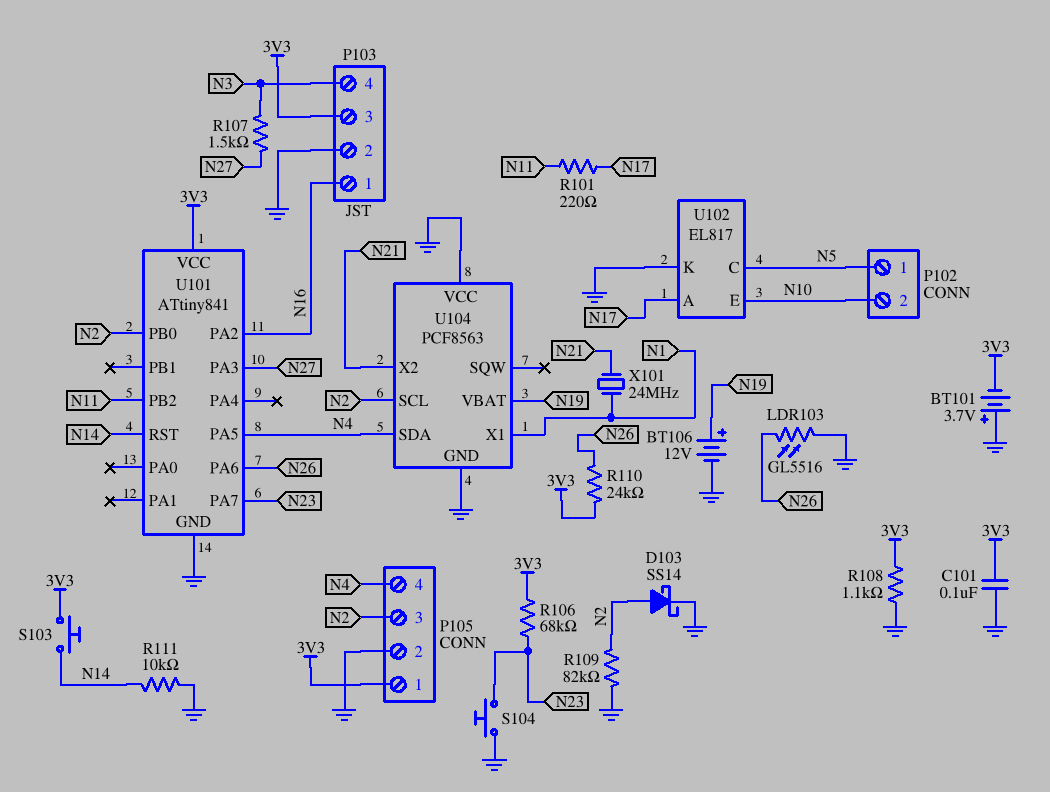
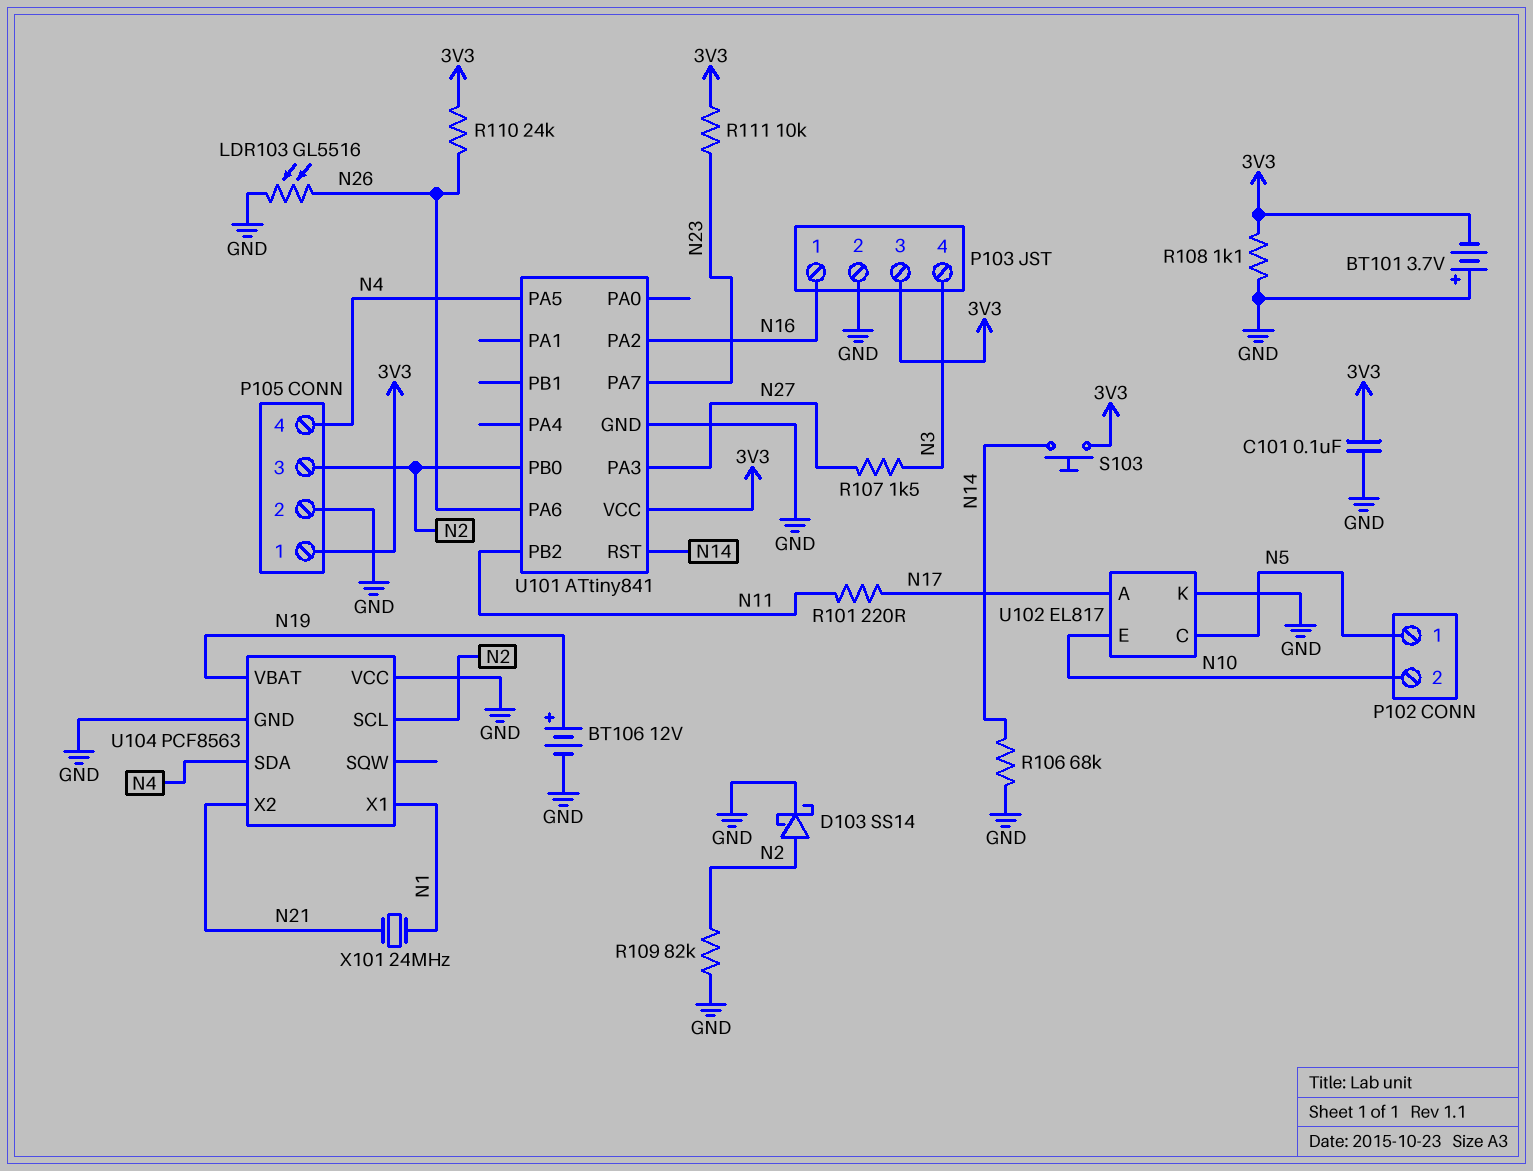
R106: 68k (3V3, N23) -> 68k (GND, N14)
R111: 10k (GND, N14) -> 10k (3V3, N23)
S104: button (GND, N23) -> none

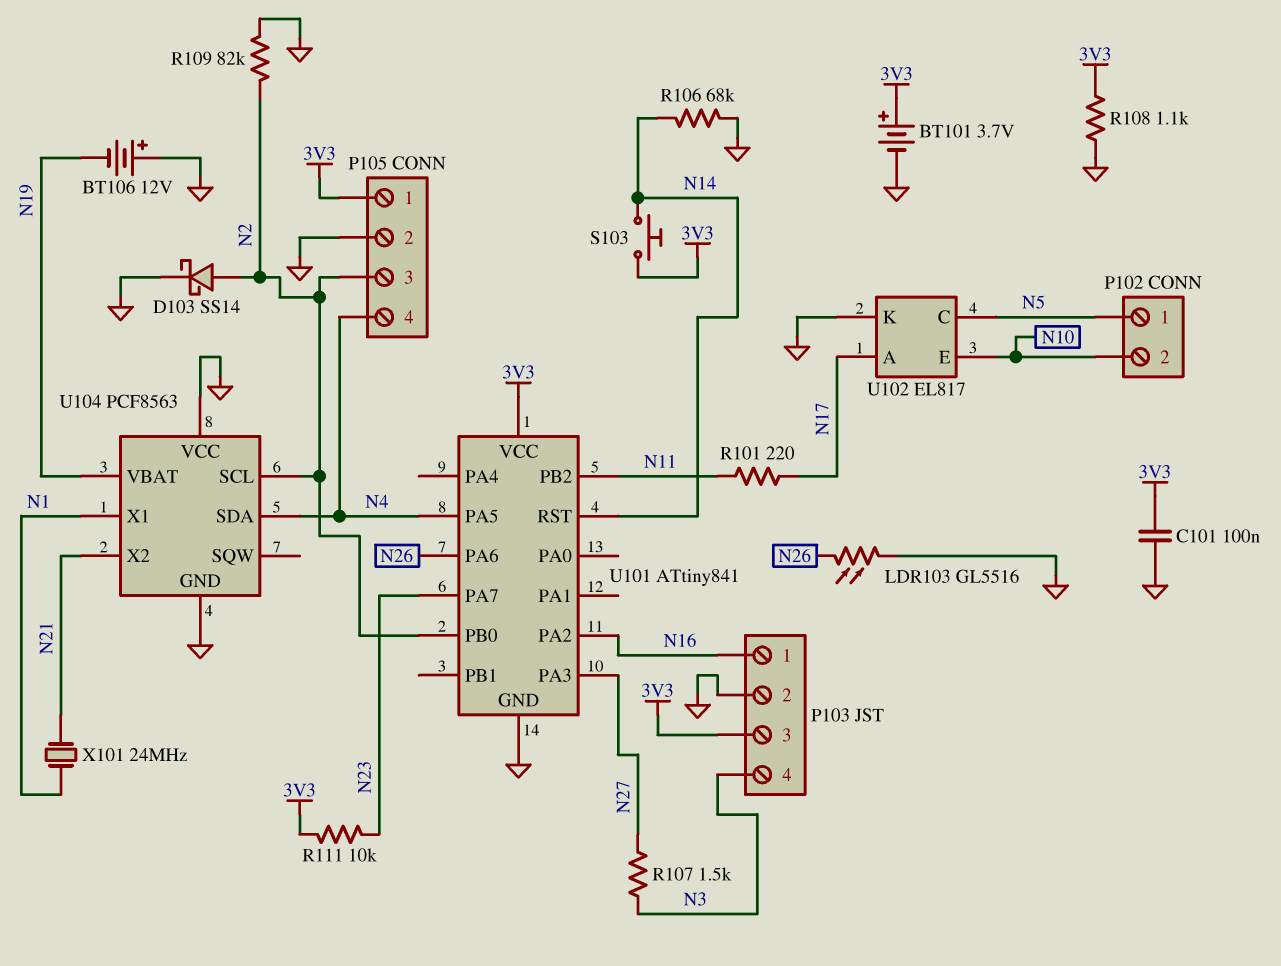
BT101: 3.7V (plus GND, minus 3V3) -> 3.7V (plus 3V3, minus GND)
BT106: 12V (plus N19, minus GND) -> 12V (plus GND, minus N19)
R110: 24k (3V3, N26) -> none

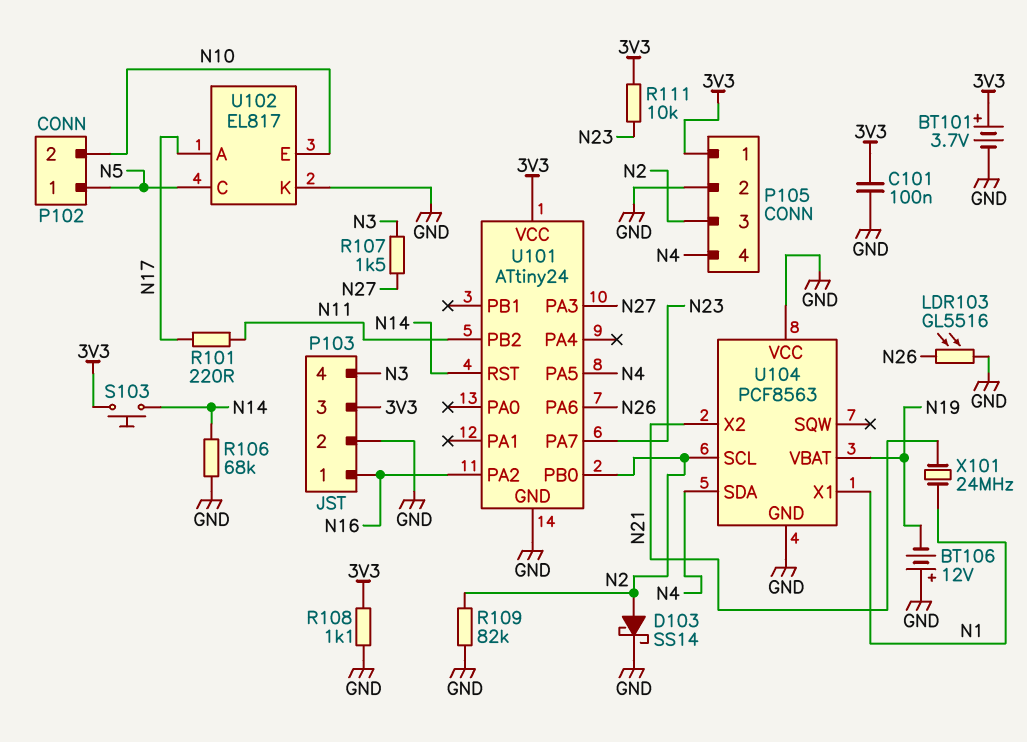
U101: ATtiny841 -> ATtiny24

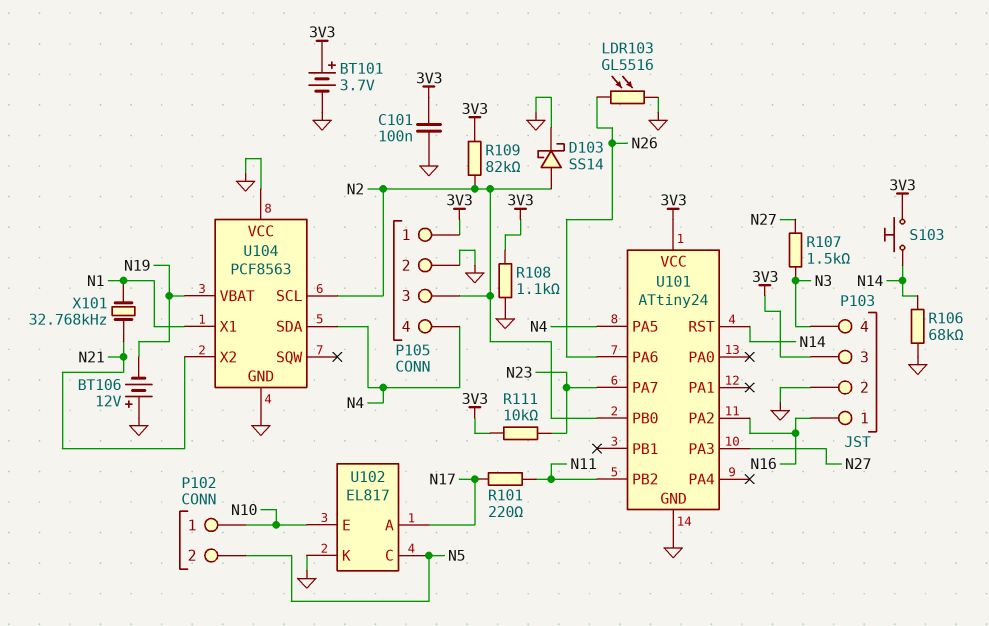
P102 pin 1: N5 -> N10
P102 pin 2: N10 -> N5
R109: 82k (GND, N2) -> 82k (3V3, N2)
X101: 24MHz (N1, N21) -> 32.768kHz (N1, N21)

